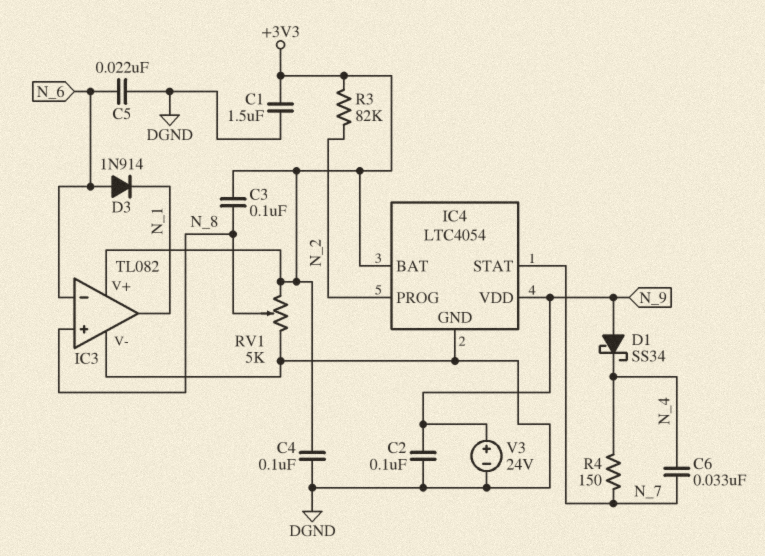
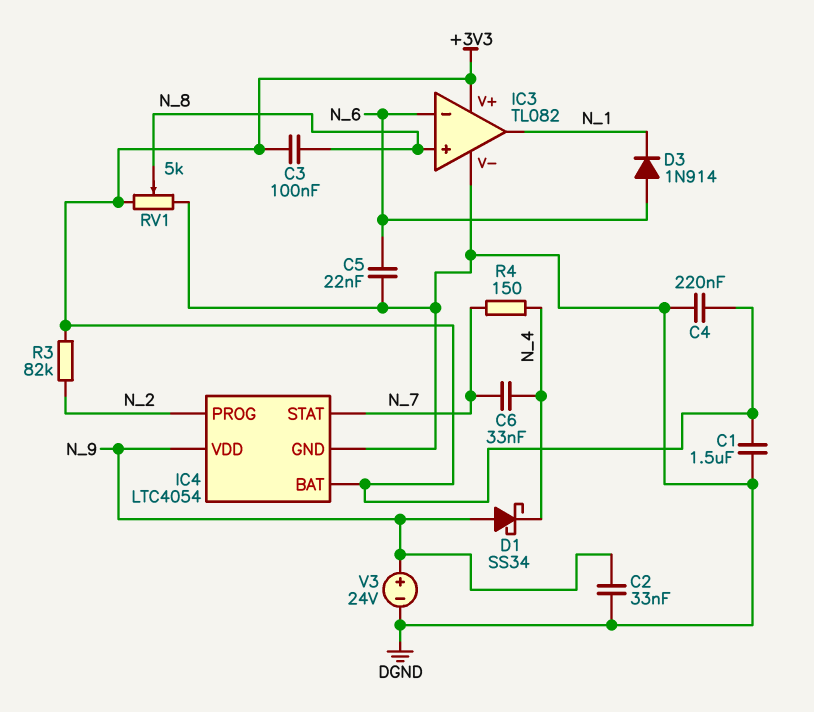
C2: 100nF (DGND, N_9) -> 33nF (DGND, N_9)
C4: 100nF (+3V3, DGND) -> 220nF (+3V3, DGND)

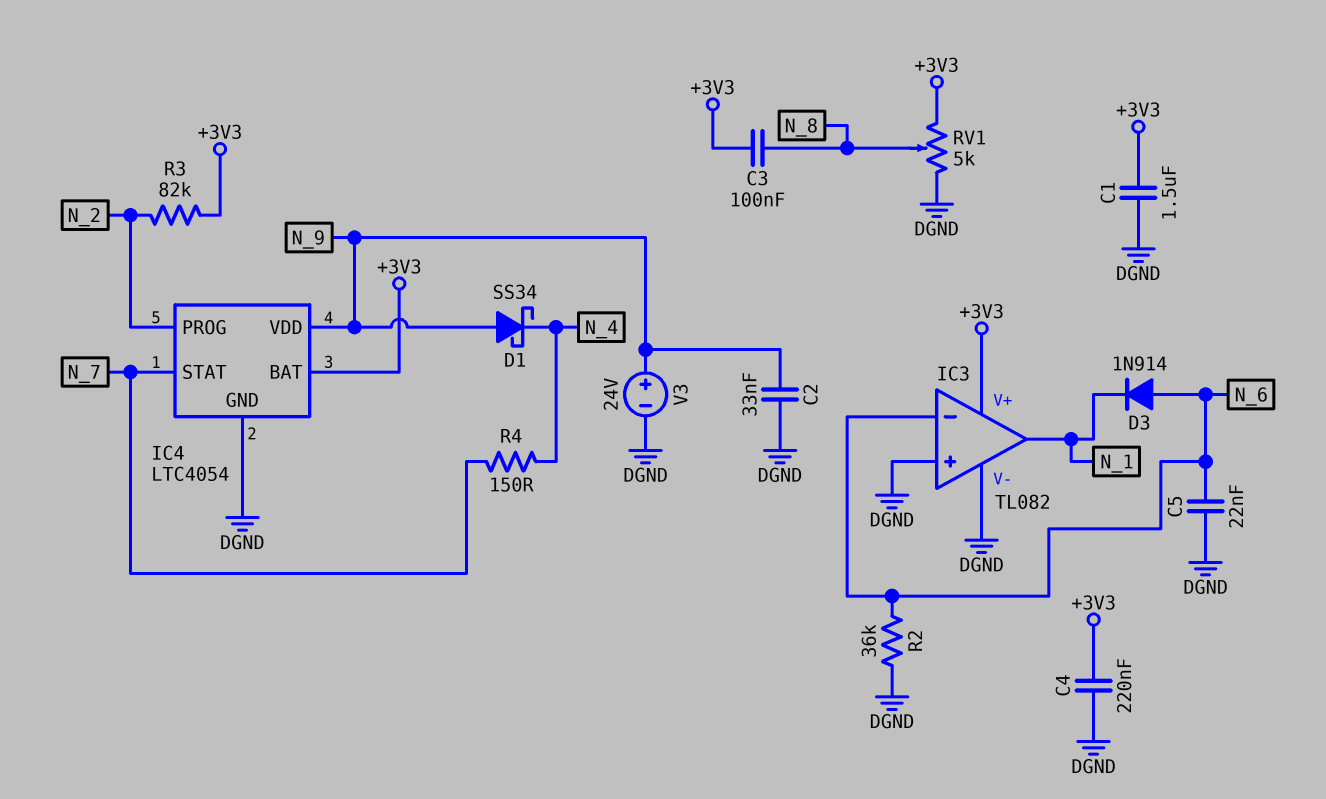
C6: 33nF (N_4, N_7) -> none
IC3 pin in+: N_8 -> DGND
R2: none -> 36k (DGND, N_6)

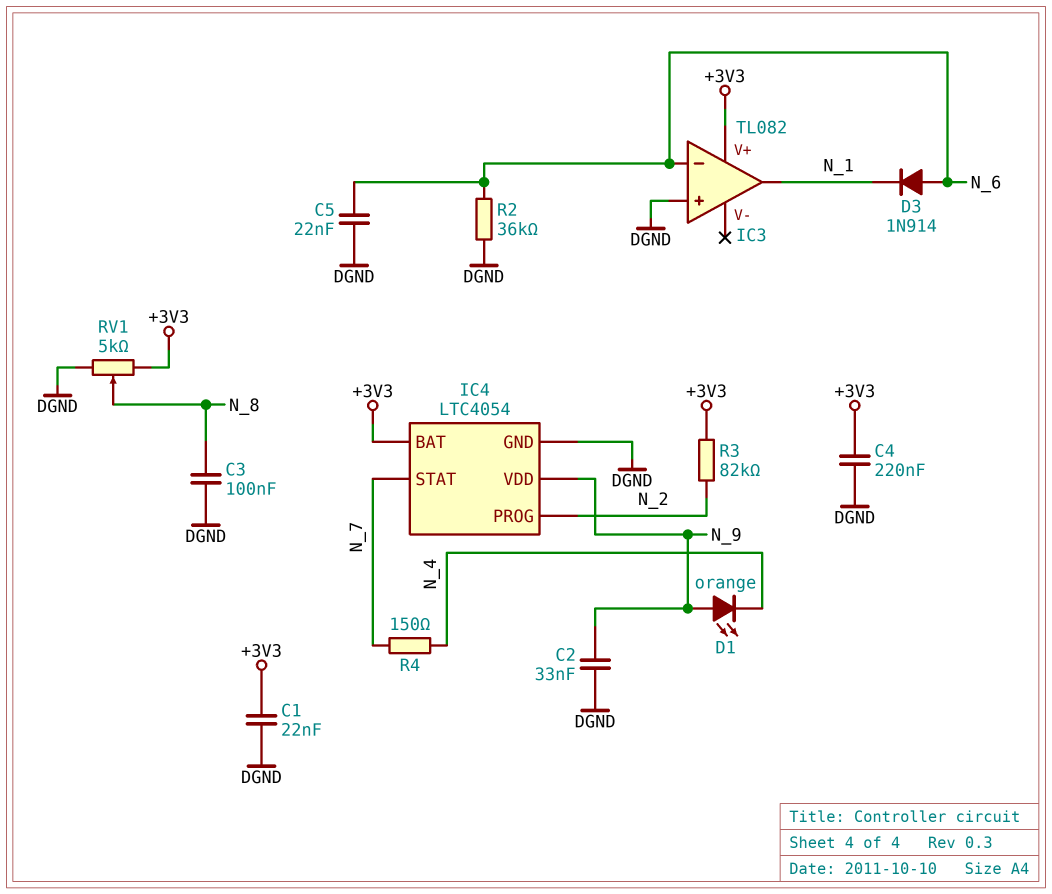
C1: 1.5uF (+3V3, DGND) -> 22nF (+3V3, DGND)
C3: 100nF (+3V3, N_8) -> 100nF (DGND, N_8)
D1: schottky SS34 (A N_9, K N_4) -> LED orange (A N_9, K N_4)
IC3 pin V-: DGND -> none
V3: 24V (plus N_9, minus DGND) -> none

